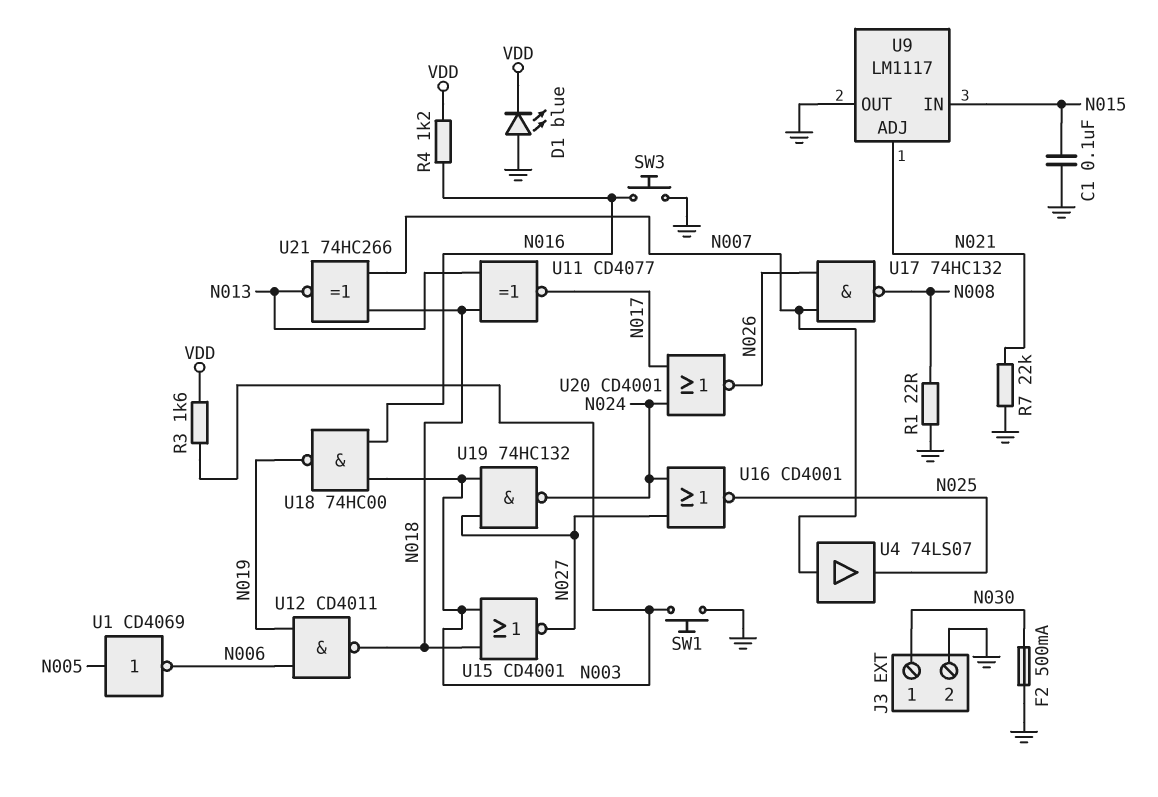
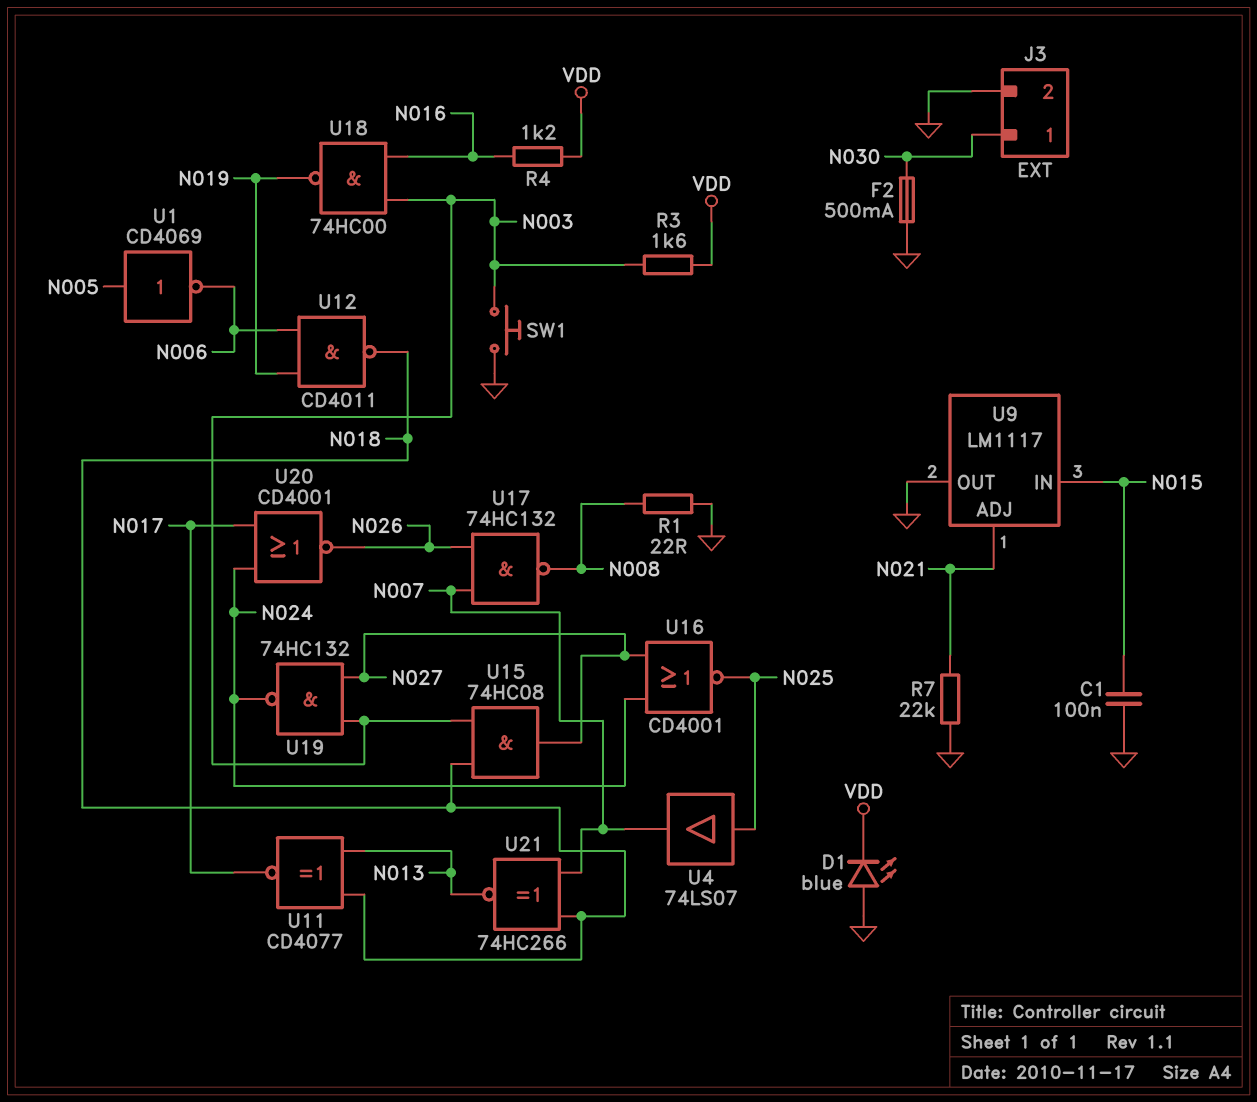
SW3: button (GND, N016) -> none
U4: buffer 74LS07 (in N007, out N025) -> buffer 74LS07 (in N025, out N007)
U15: NOR CD4001 (in N003, in N018, out N027) -> AND 74HC08 (in N003, in N018, out N027)

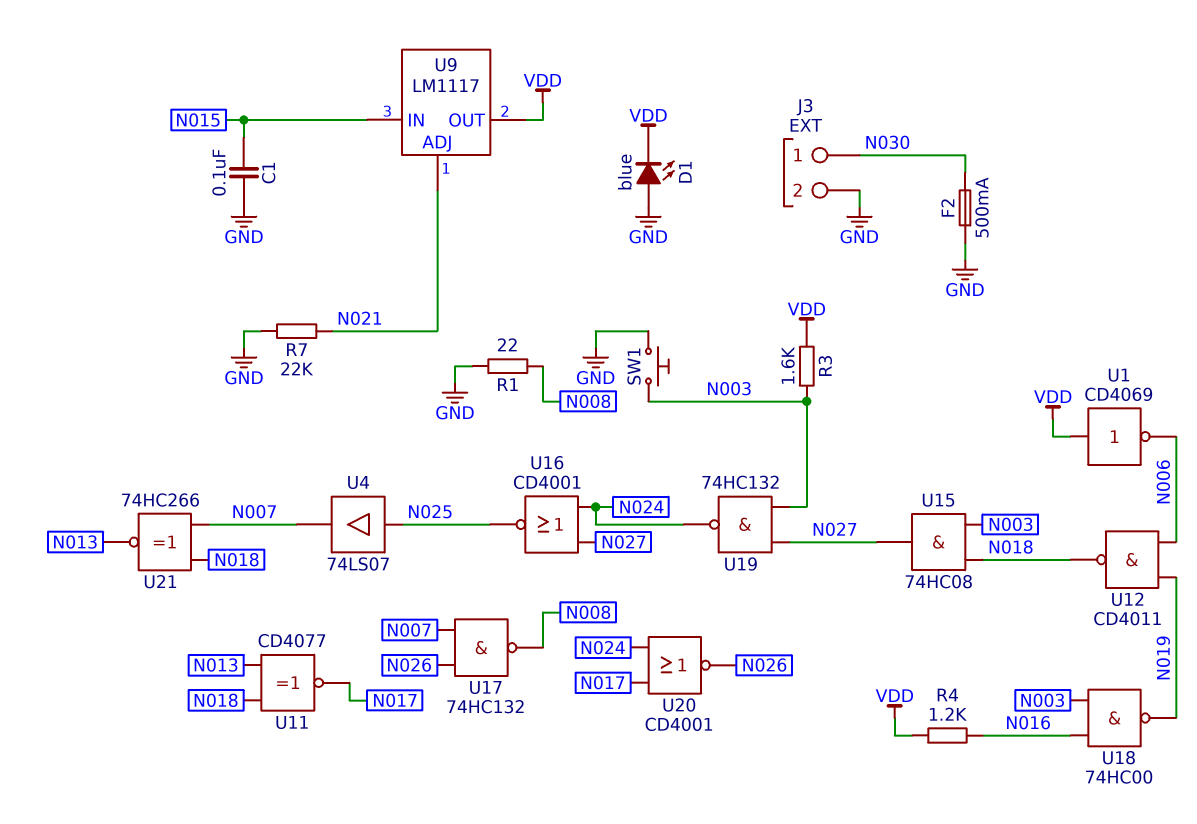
U1: NOT CD4069 (in N005, out N006) -> NOT CD4069 (in VDD, out N006)
U9 pin OUT: GND -> VDD

